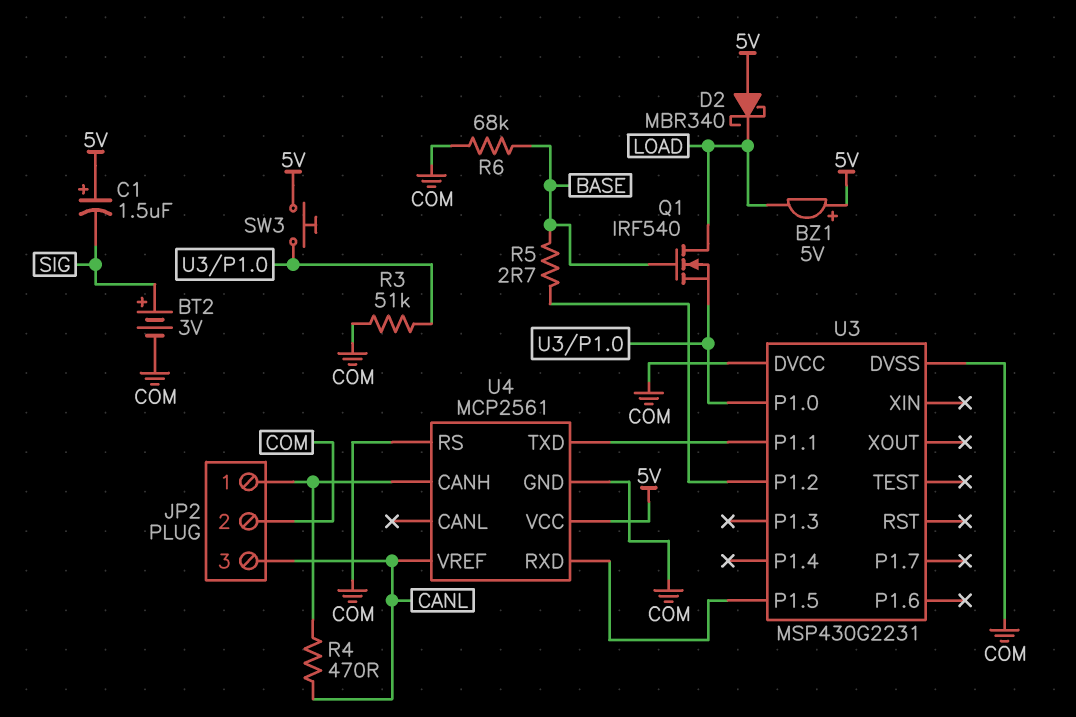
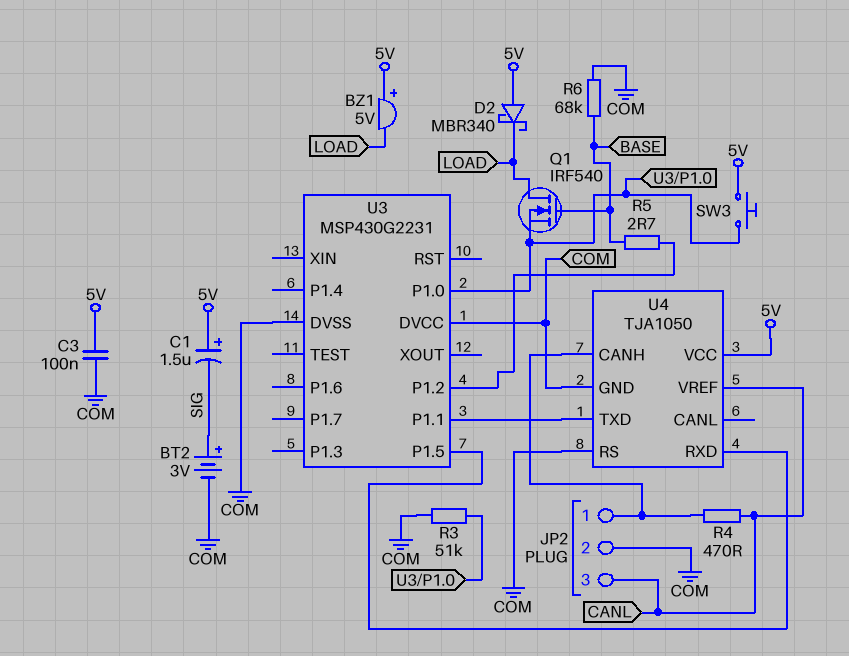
C3: none -> 100nF (5V, COM)
U4: MCP2561 -> TJA1050

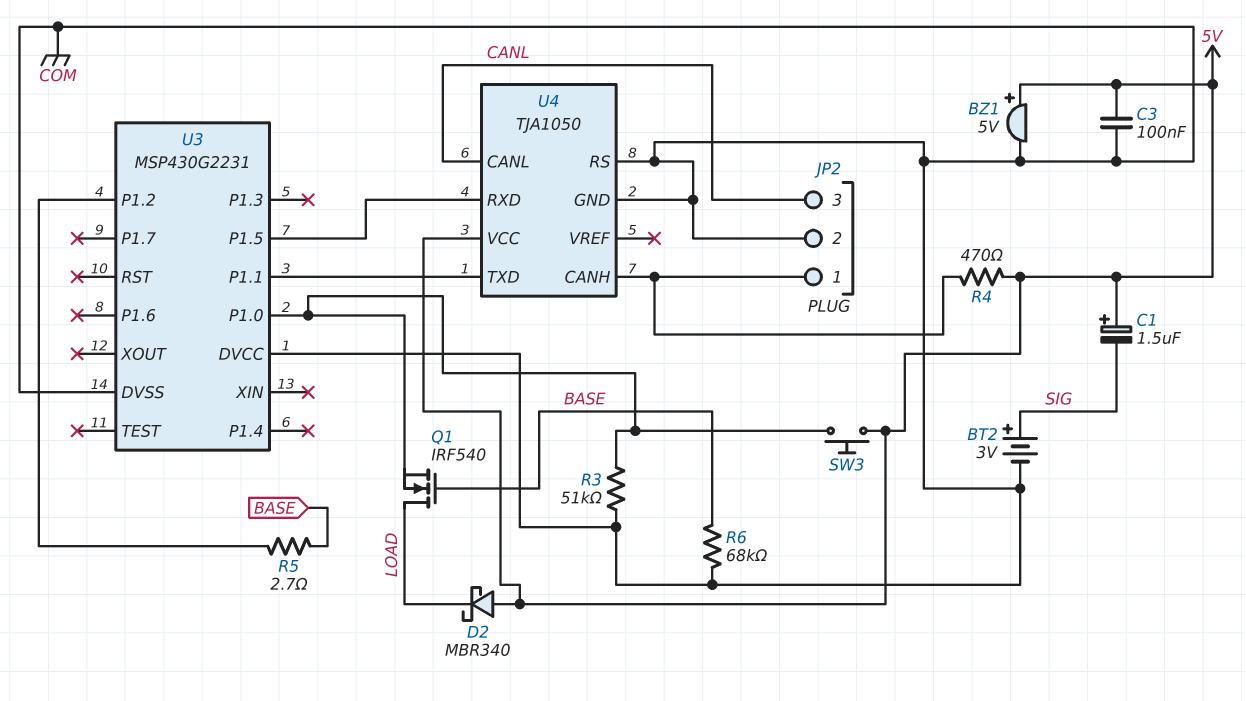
BZ1: buzzer 5V (plus 5V, minus LOAD) -> buzzer 5V (plus 5V, minus COM)
R4: 470 (CANL, JP2/1) -> 470 (5V, JP2/1)
U4 pin CANL: none -> CANL
U4 pin VREF: CANL -> none

